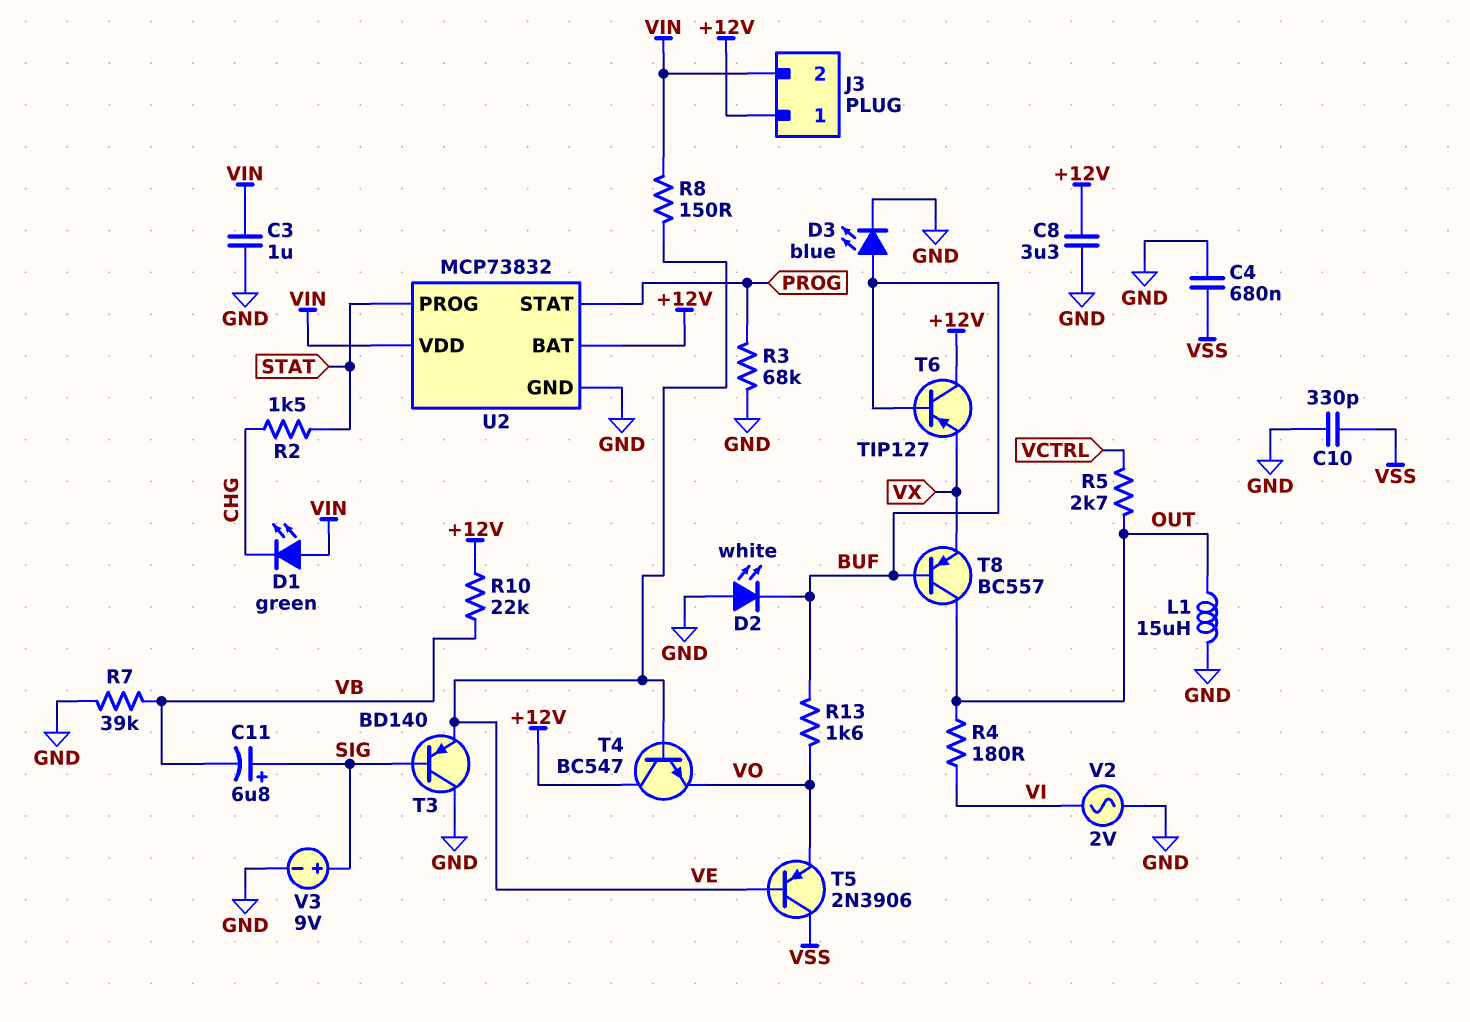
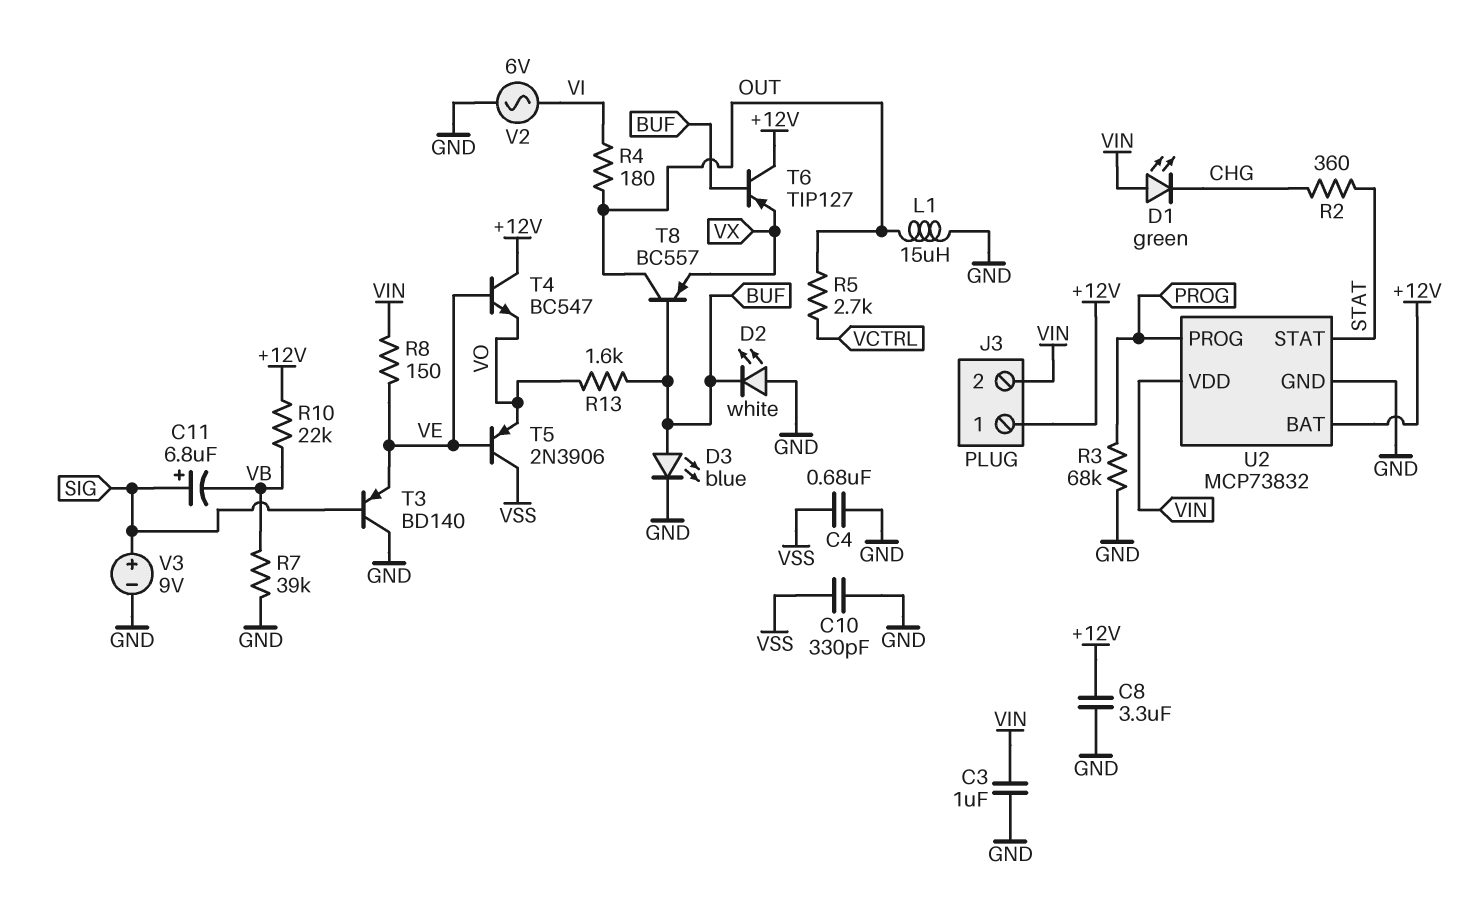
R2: 1.5k (CHG, STAT) -> 360 (CHG, STAT)
U2 pin PROG: STAT -> PROG
U2 pin STAT: PROG -> STAT
V2: AC 2V (GND, VI) -> AC 6V (GND, VI)

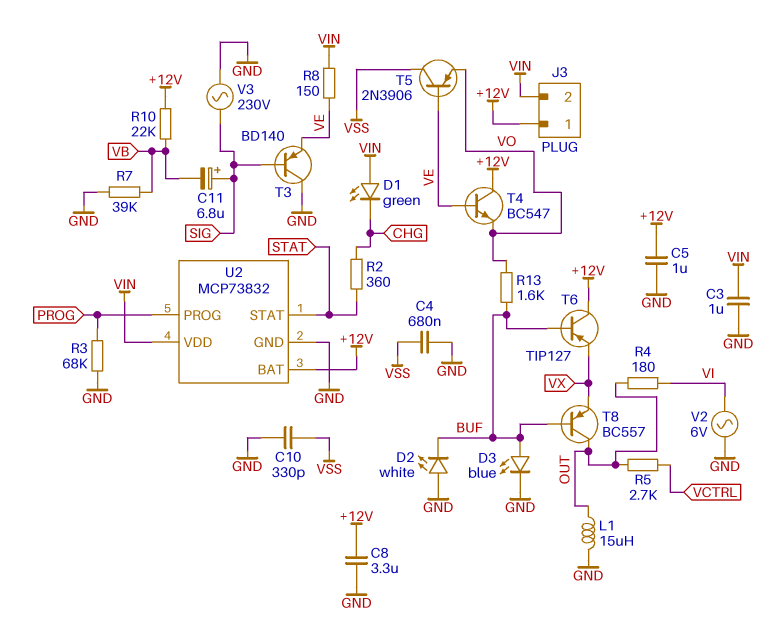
C5: none -> 1uF (+12V, GND)
V3: 9V (plus SIG, minus GND) -> AC 230V (GND, SIG)

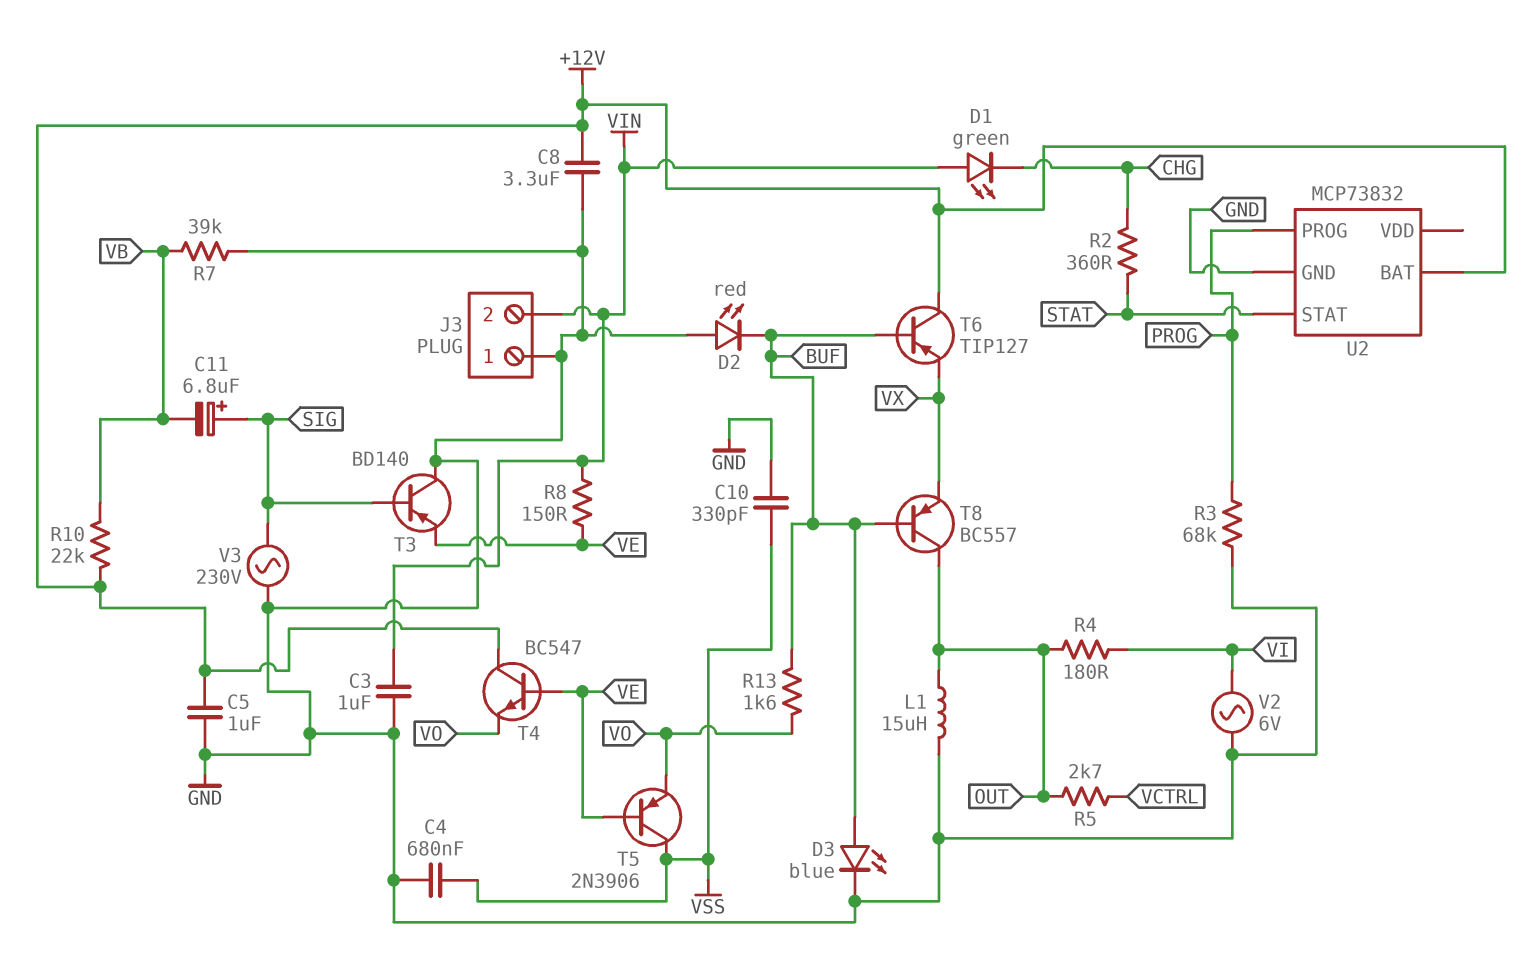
D2: LED white (A GND, K BUF) -> LED red (A GND, K BUF)
J3 pin 1: +12V -> GND
U2 pin VDD: VIN -> none

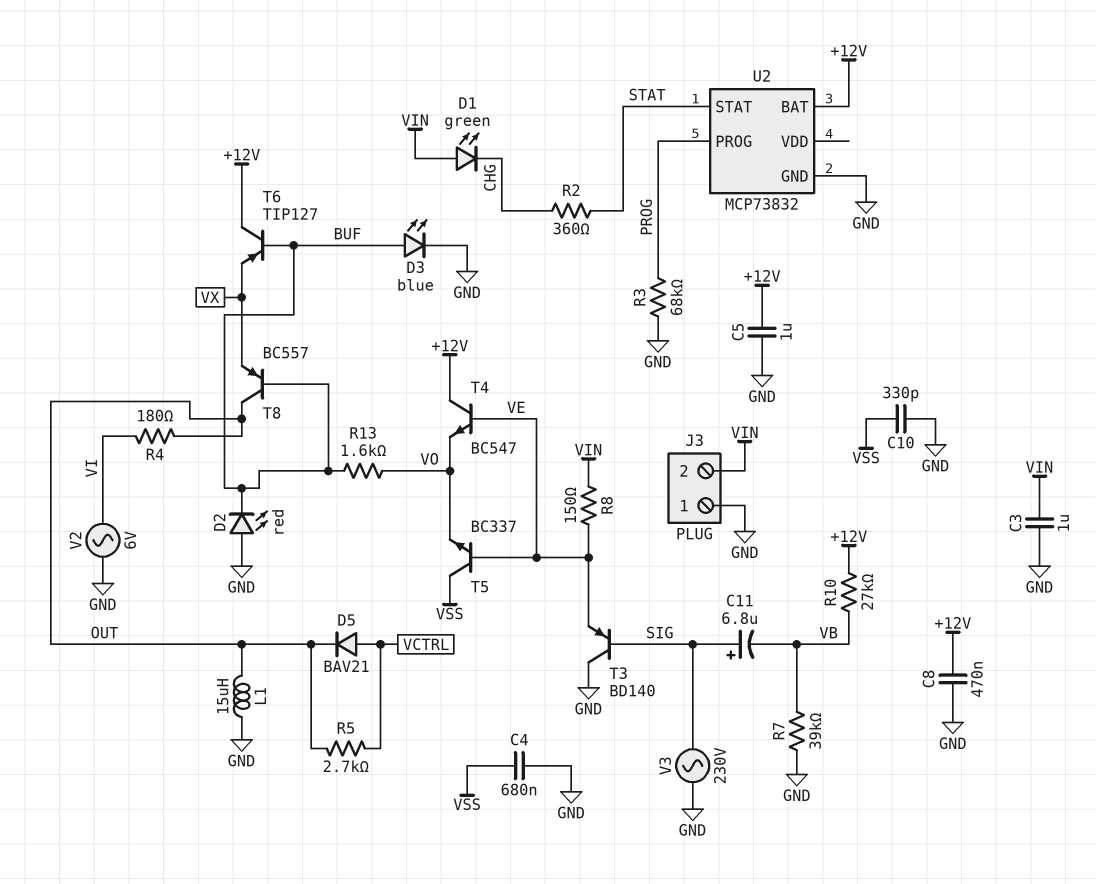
C8: 3.3uF (+12V, GND) -> 470nF (+12V, GND)
D5: none -> diode BAV21 (A VCTRL, K OUT)
R10: 22k (+12V, VB) -> 27k (+12V, VB)
T5: PNP 2N3906 (B VE, C VSS, E VO) -> NPN BC337 (B VE, C VSS, E VO)

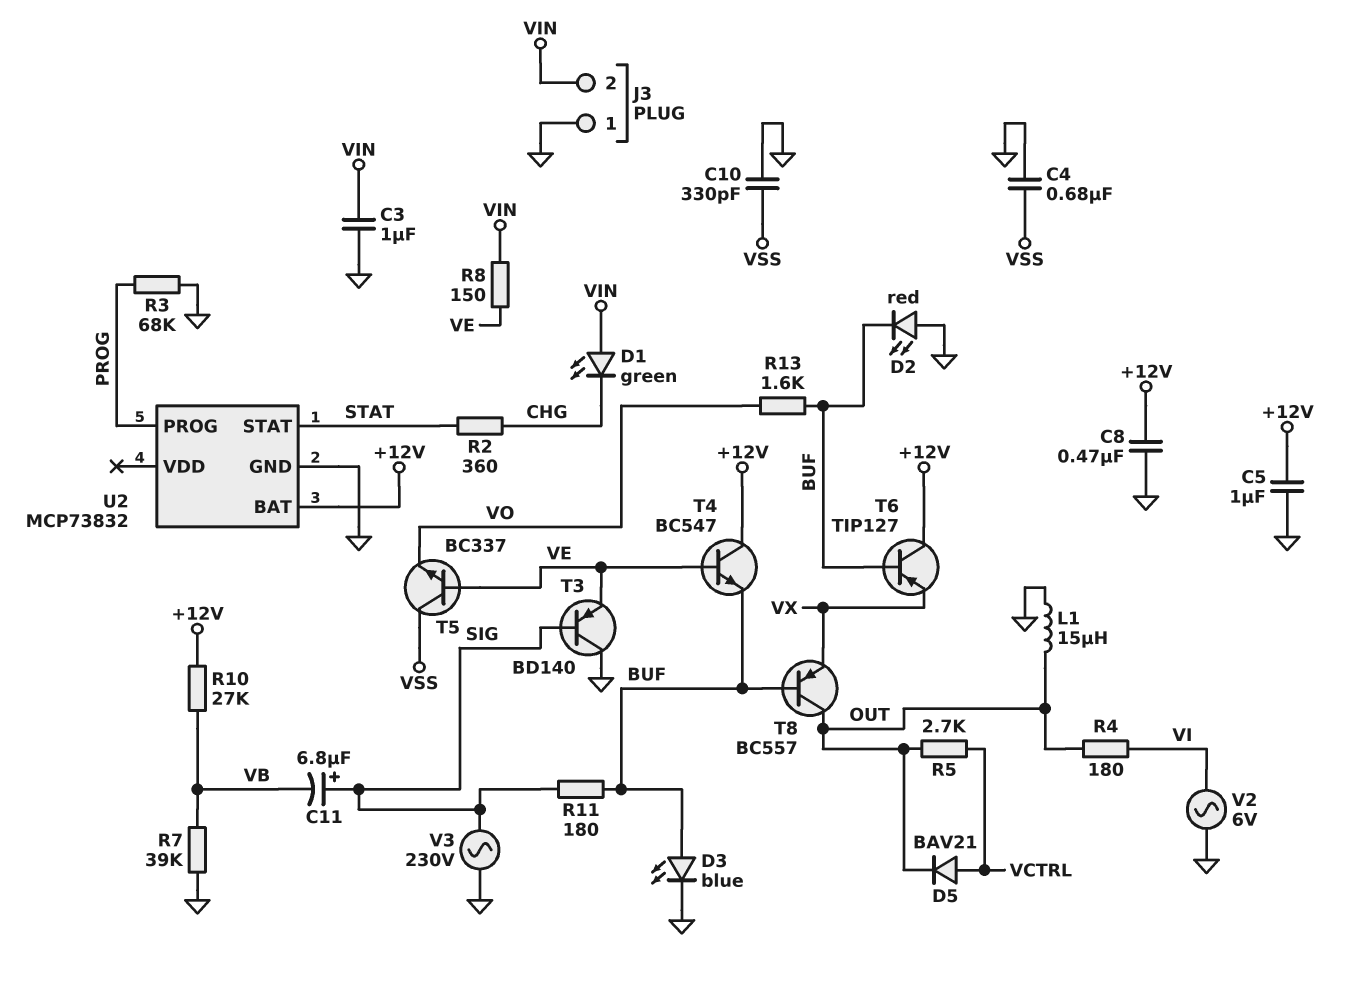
R11: none -> 180 (BUF, SIG)
T4: NPN BC547 (B VE, C +12V, E VO) -> NPN BC547 (B VE, C +12V, E BUF)

